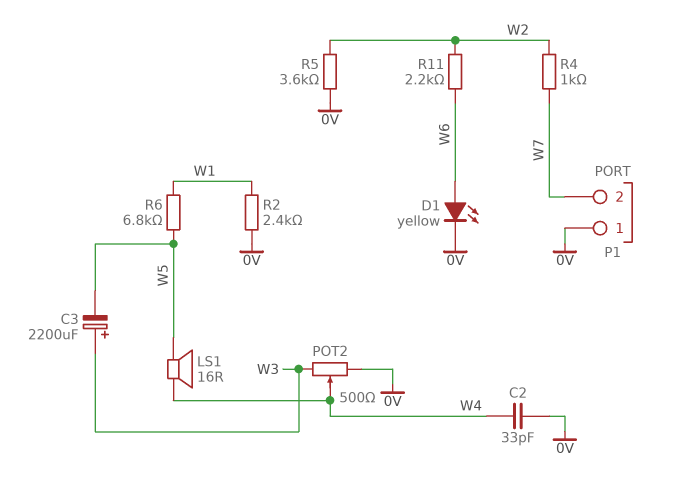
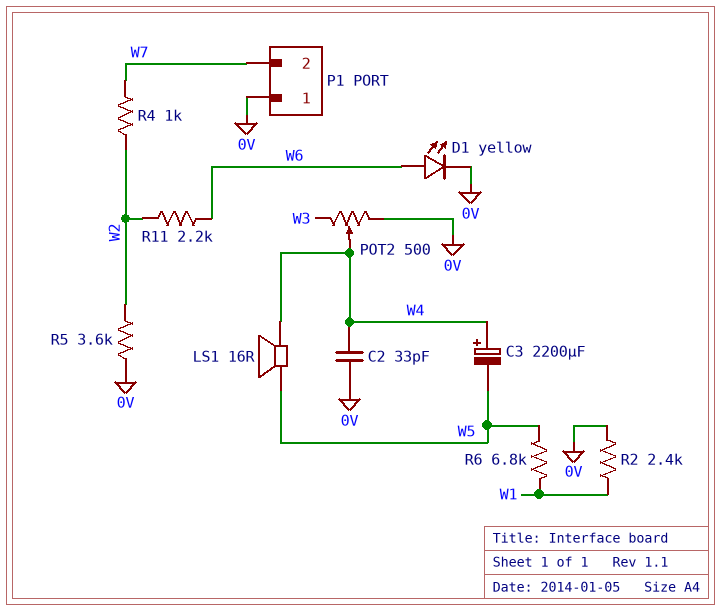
C3: 2200uF (plus W3, minus W5) -> 2200uF (plus W4, minus W5)

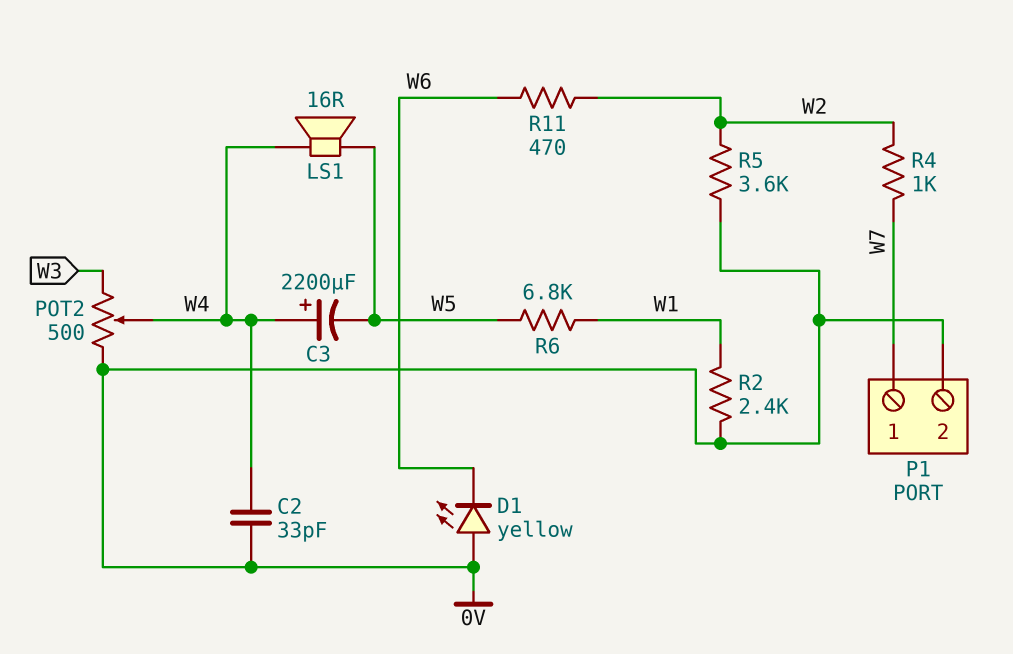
D1: LED yellow (A W6, K 0V) -> LED yellow (A 0V, K W6)
P1 pin 1: 0V -> W7
P1 pin 2: W7 -> 0V
R11: 2.2k (W2, W6) -> 470 (W2, W6)

